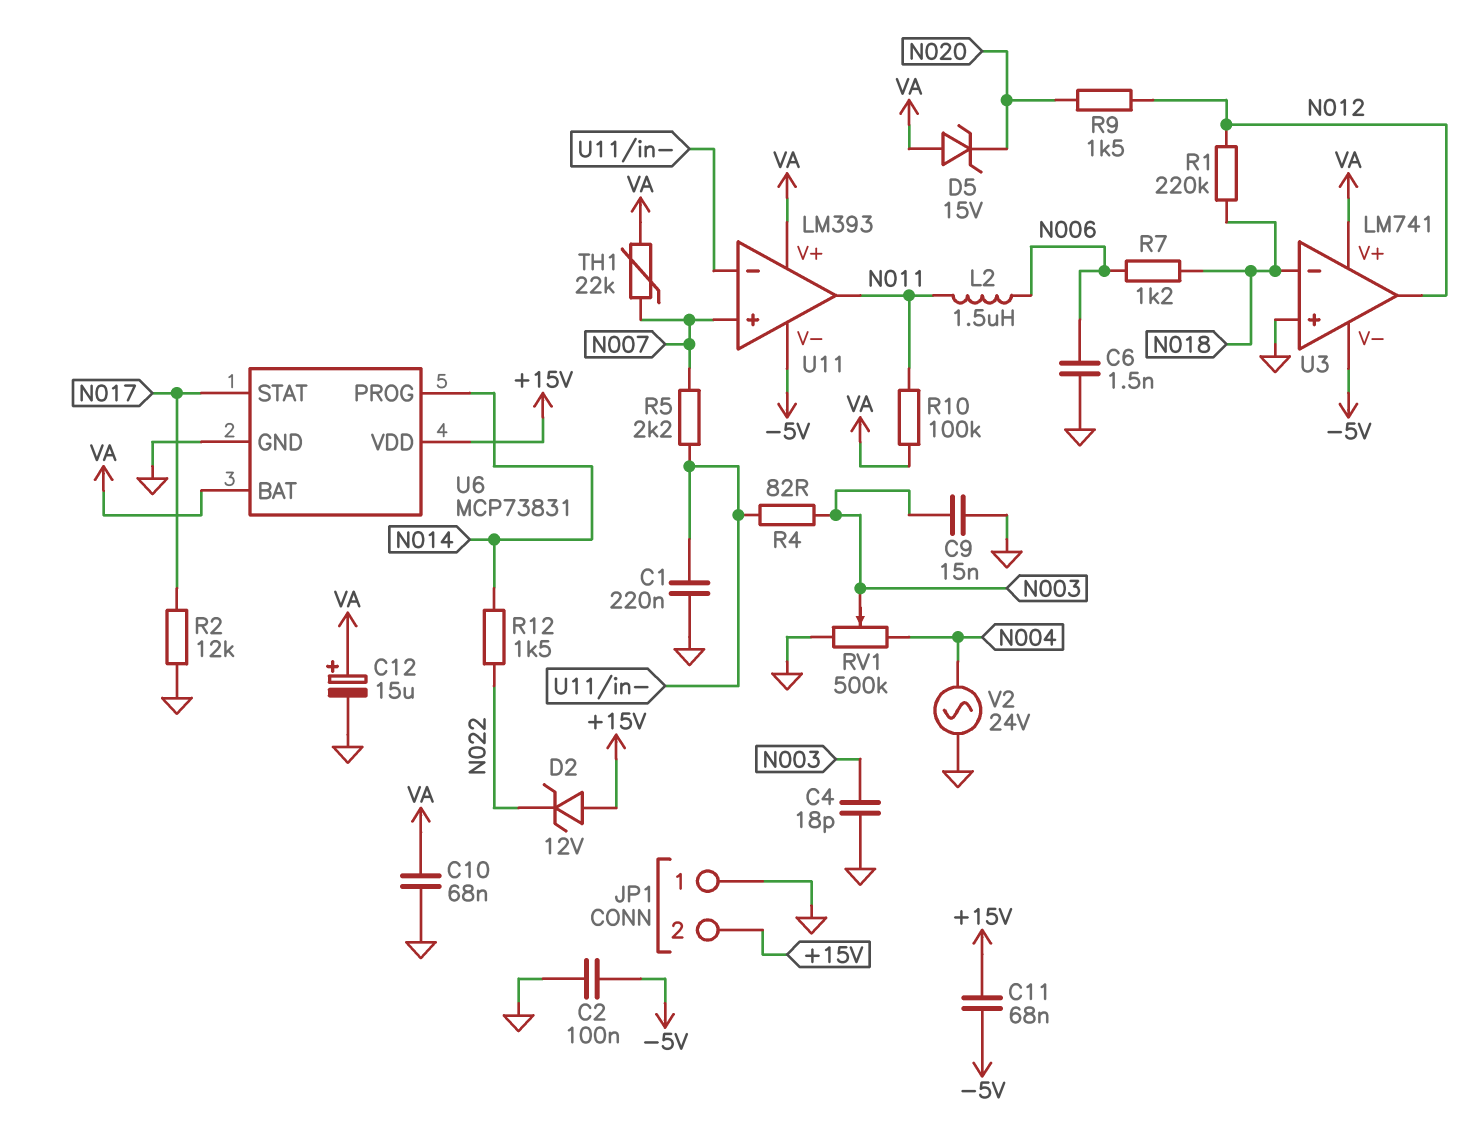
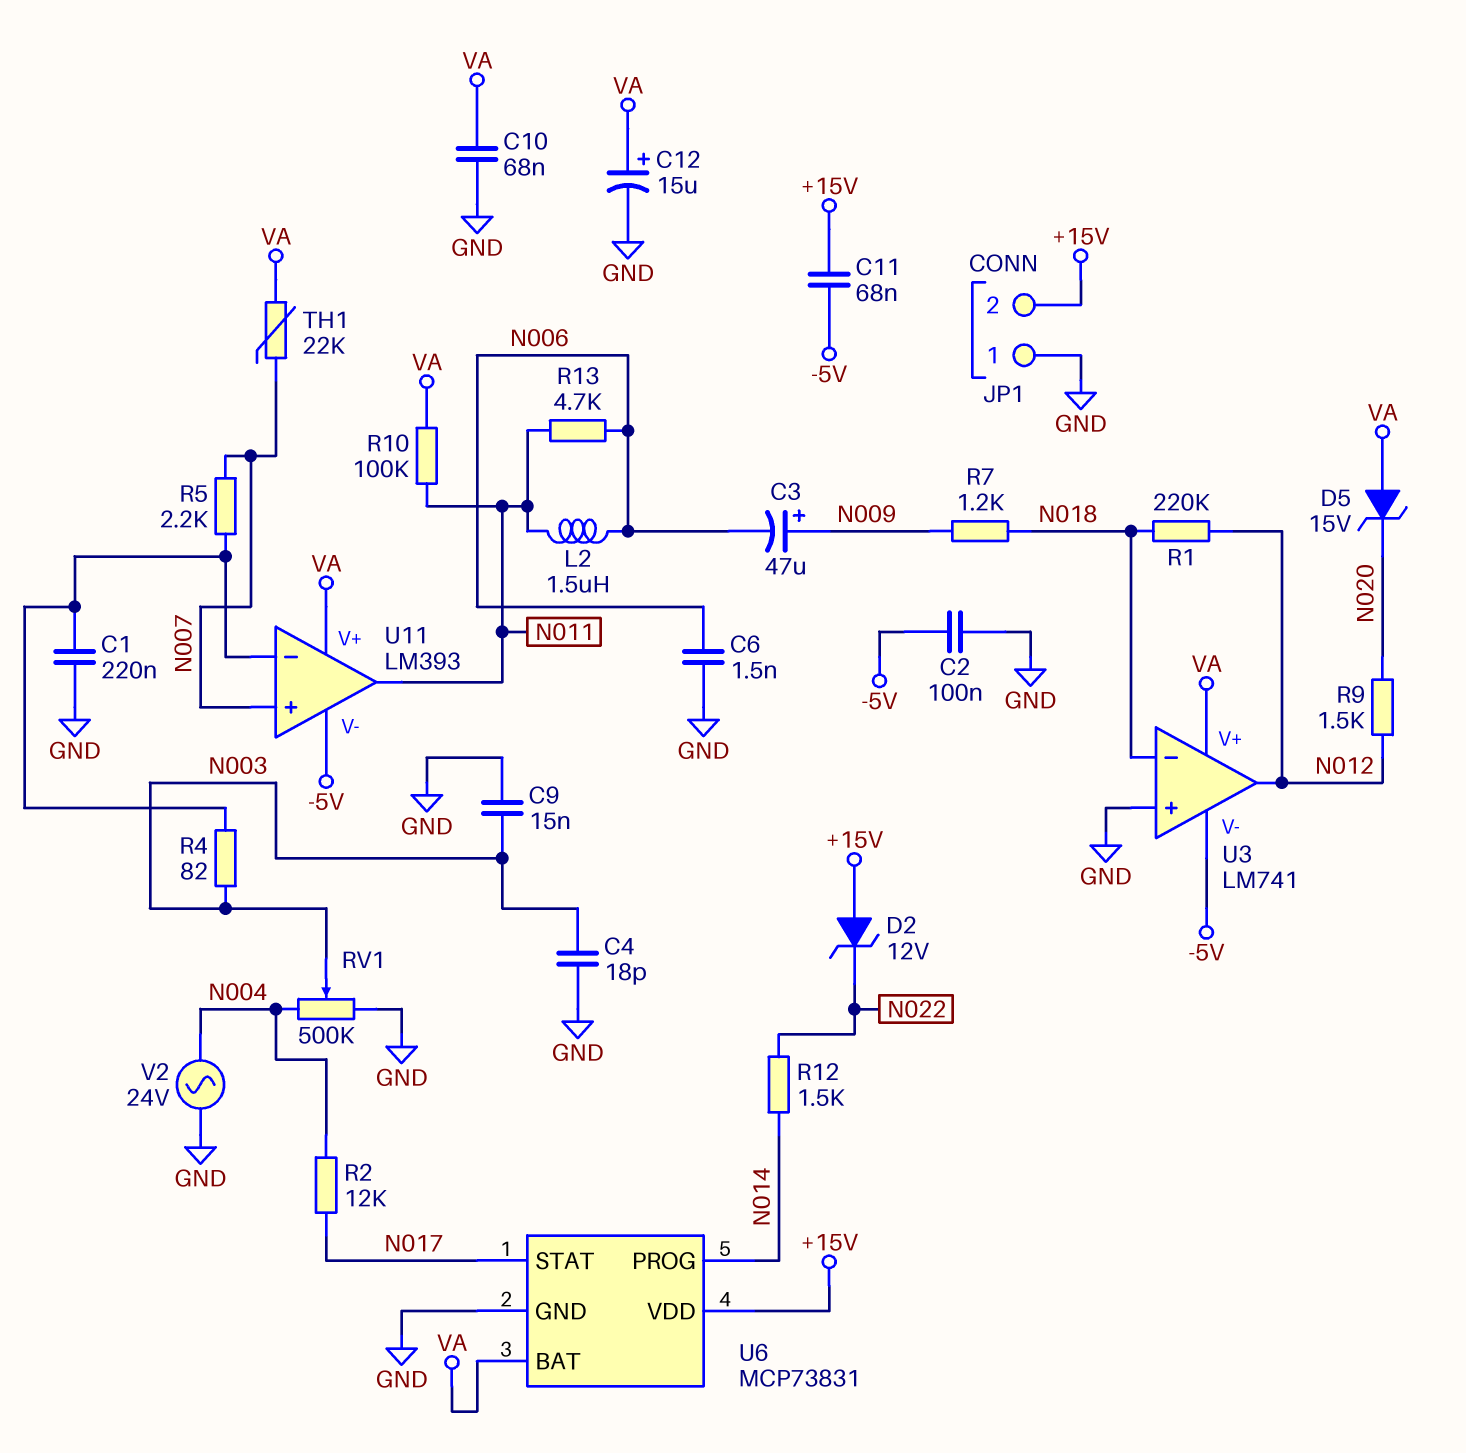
C3: none -> 47uF (plus N009, minus N006)
R2: 12k (GND, N017) -> 12k (N004, N017)
R7: 1.2k (N006, N018) -> 1.2k (N009, N018)
R13: none -> 4.7k (N006, N011)

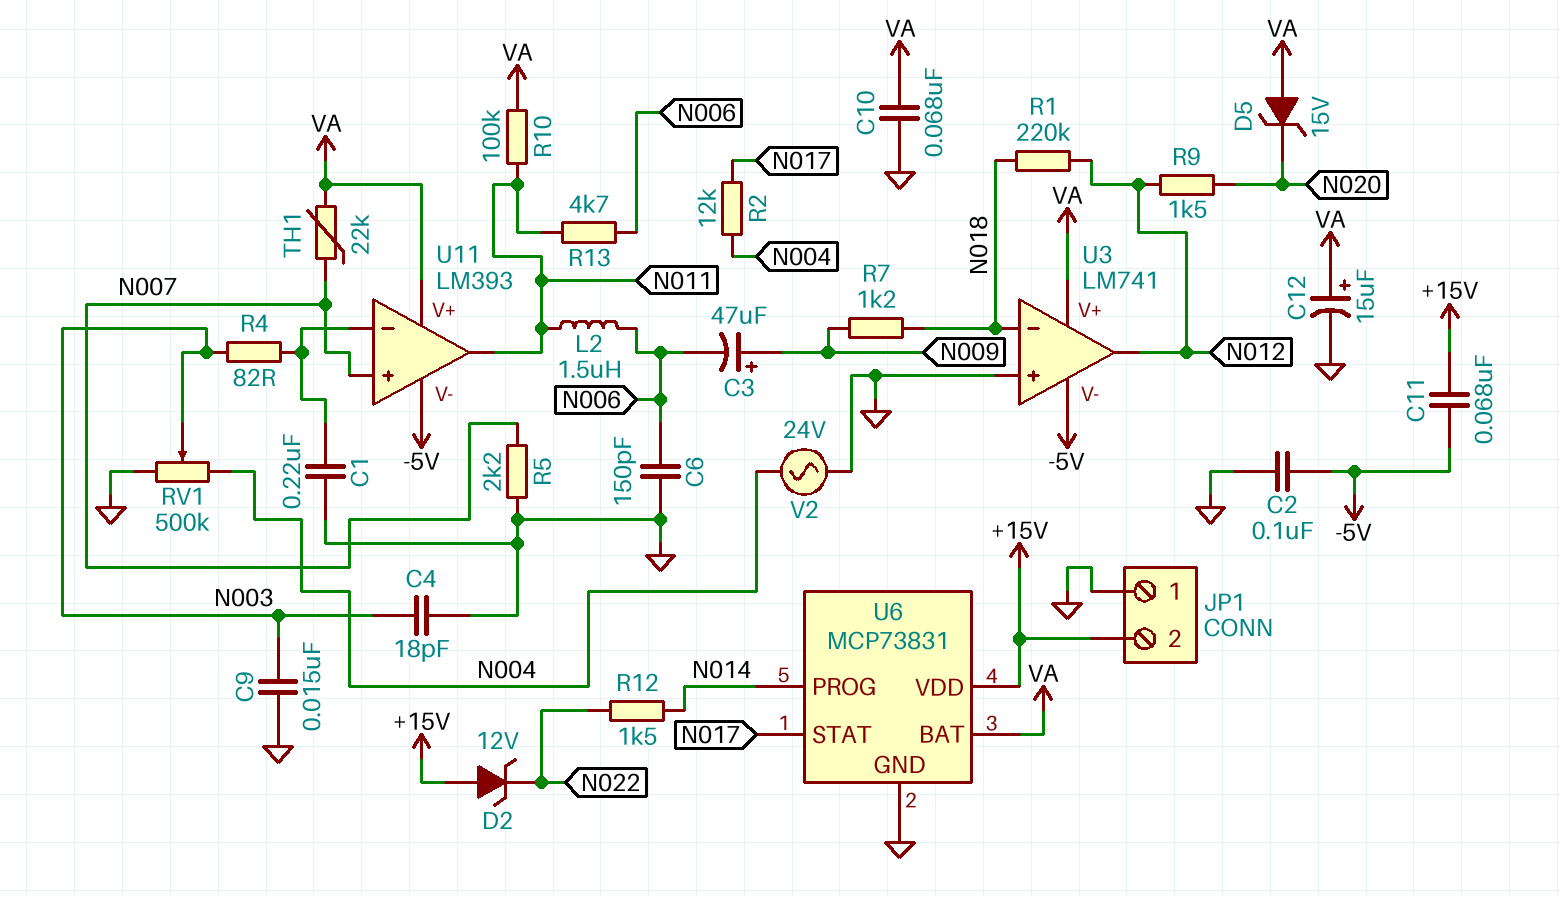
C6: 1.5nF (GND, N006) -> 150pF (GND, N006)
R5: 2.2k (N007, U11/in-) -> 2.2k (GND, N007)

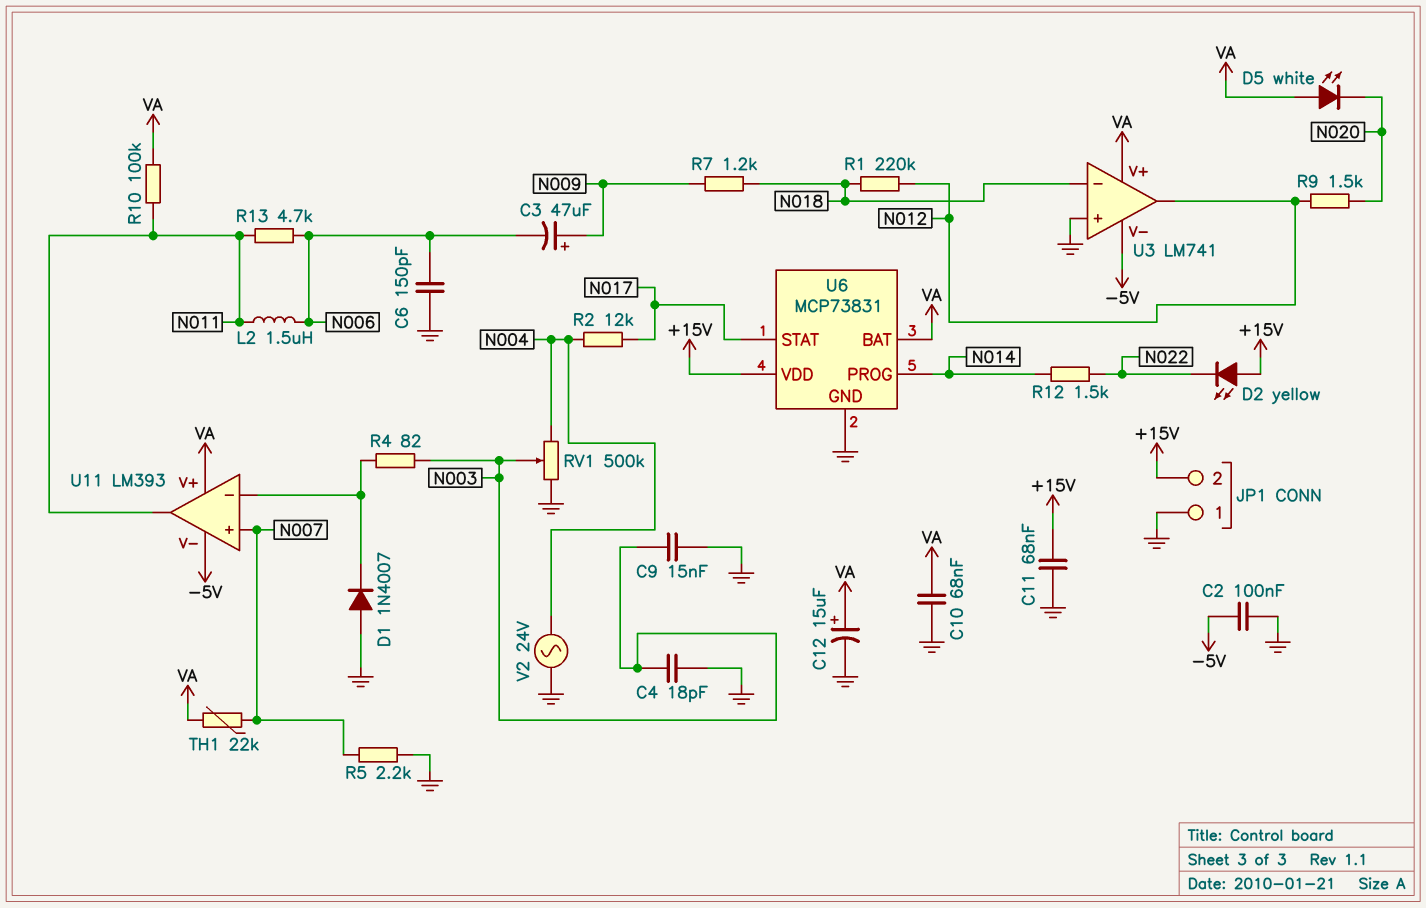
C1: 220nF (GND, U11/in-) -> none
C11: 68nF (+15V, -5V) -> 68nF (+15V, GND)
D1: none -> diode 1N4007 (A GND, K U11/in-)
D2: zener 12V (A +15V, K N022) -> LED yellow (A +15V, K N022)
D5: zener 15V (A VA, K N020) -> LED white (A VA, K N020)

